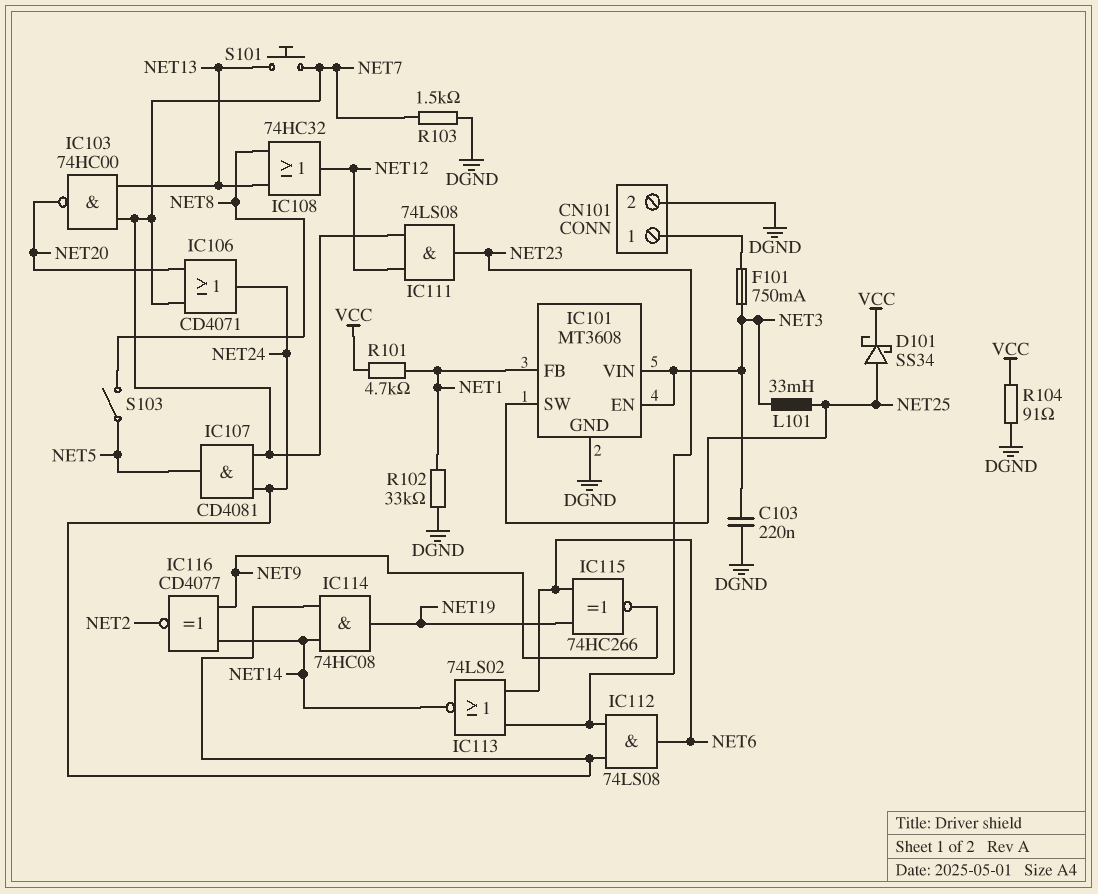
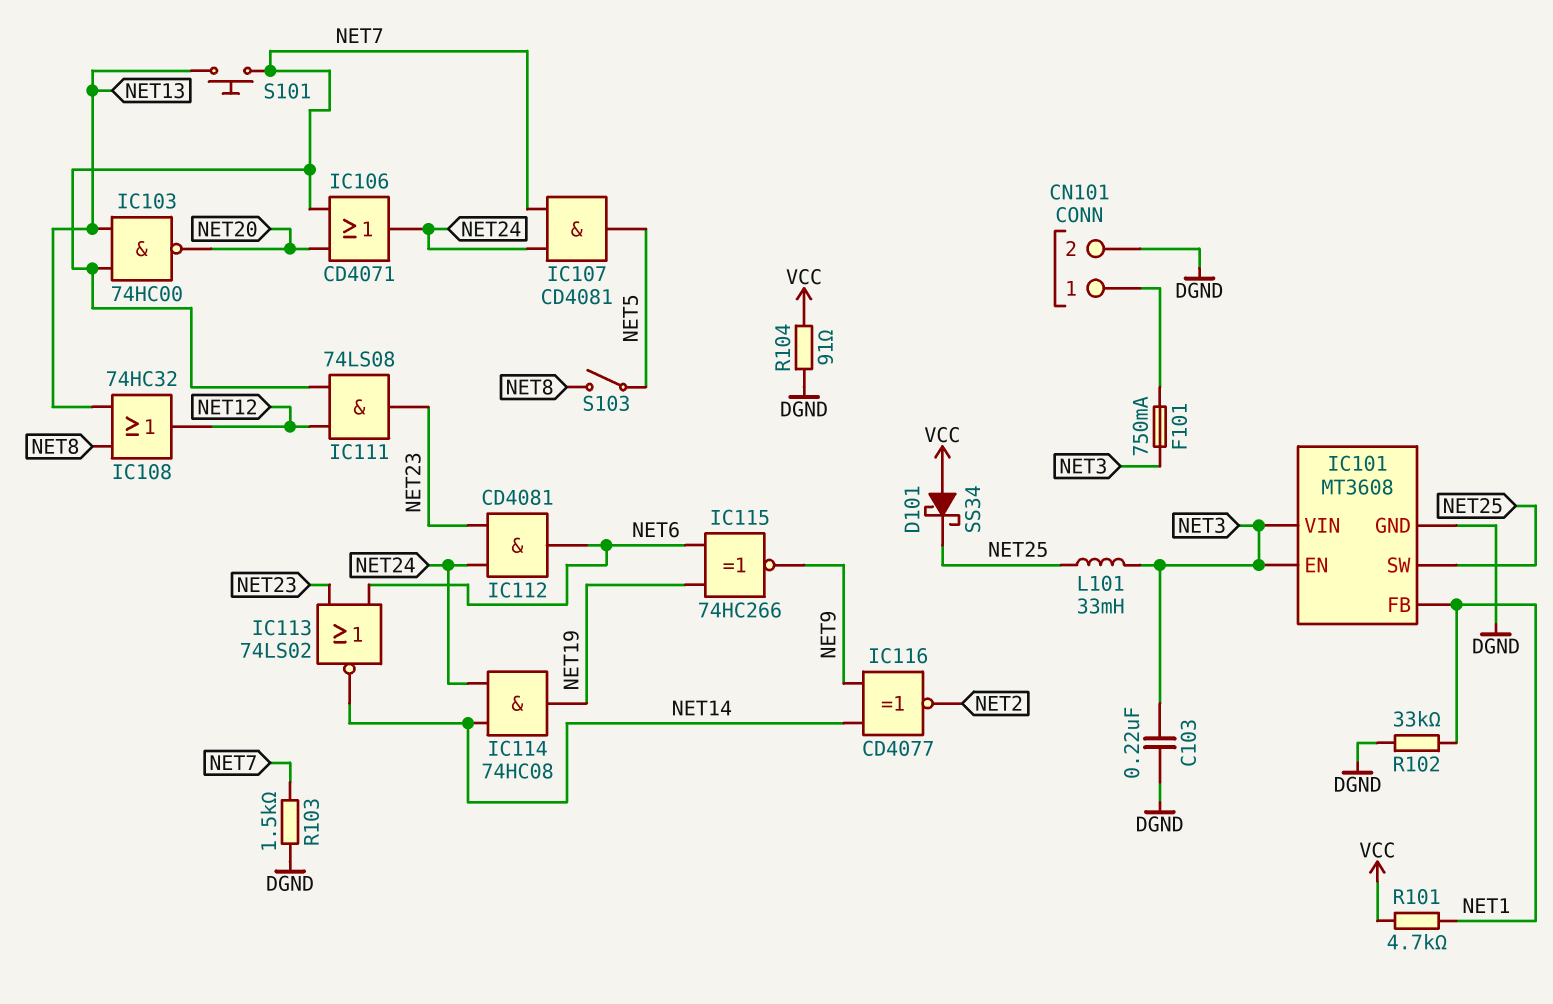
D101: schottky SS34 (A NET25, K VCC) -> schottky SS34 (A VCC, K NET25)
IC112: AND 74LS08 (in NET23, in NET24, out NET6) -> AND CD4081 (in NET23, in NET24, out NET6)

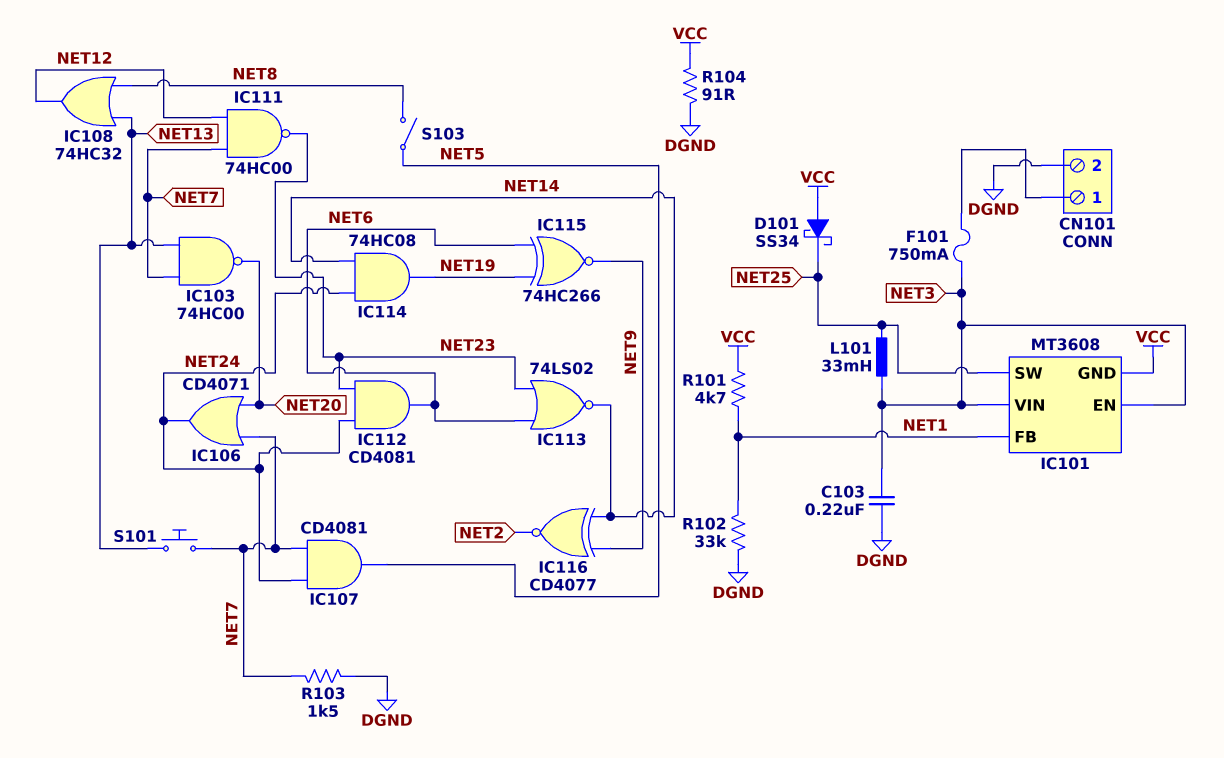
IC101 pin GND: DGND -> VCC
IC111: AND 74LS08 (in NET7, in NET12, out NET23) -> NAND 74HC00 (in NET7, in NET12, out NET23)

